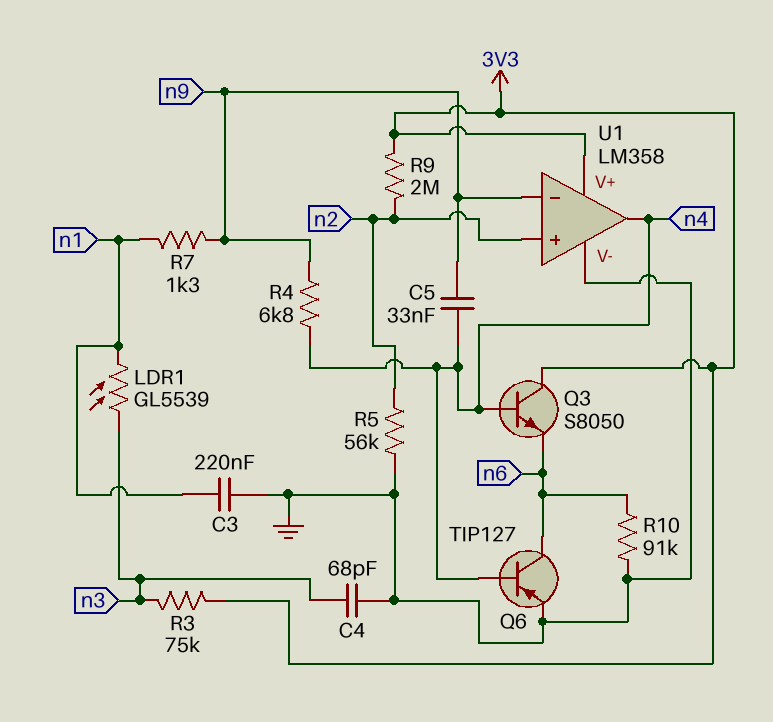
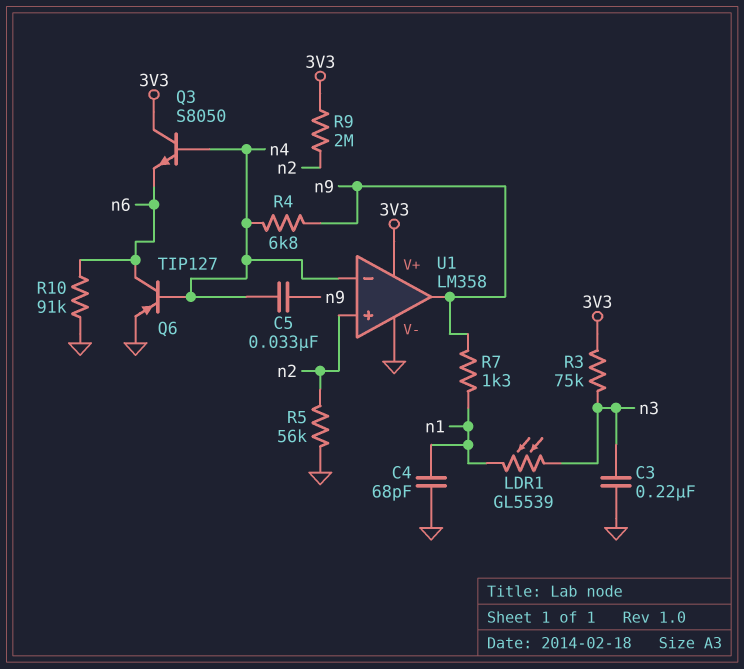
C3: 220nF (GND, n1) -> 220nF (GND, n3)
C4: 68pF (GND, n3) -> 68pF (GND, n1)
U1 pin in-: n9 -> n4
U1 pin out: n4 -> n9

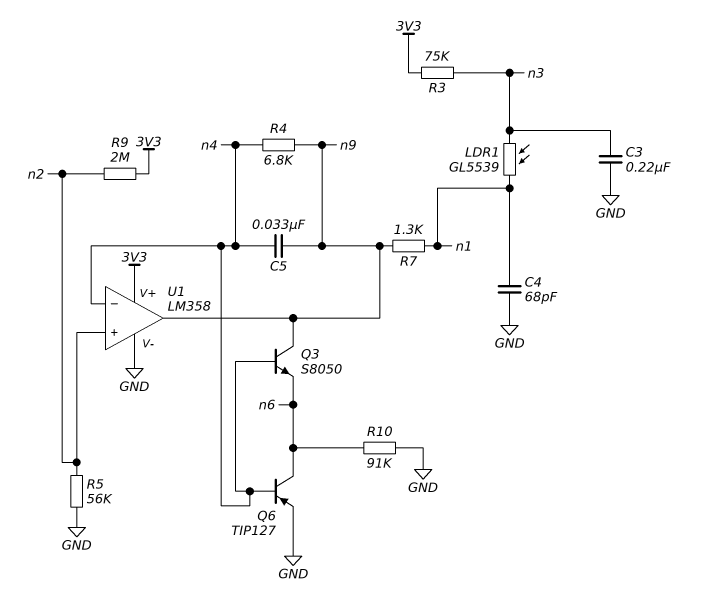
Q3: NPN S8050 (B n4, C 3V3, E n6) -> NPN S8050 (B n4, C n9, E n6)

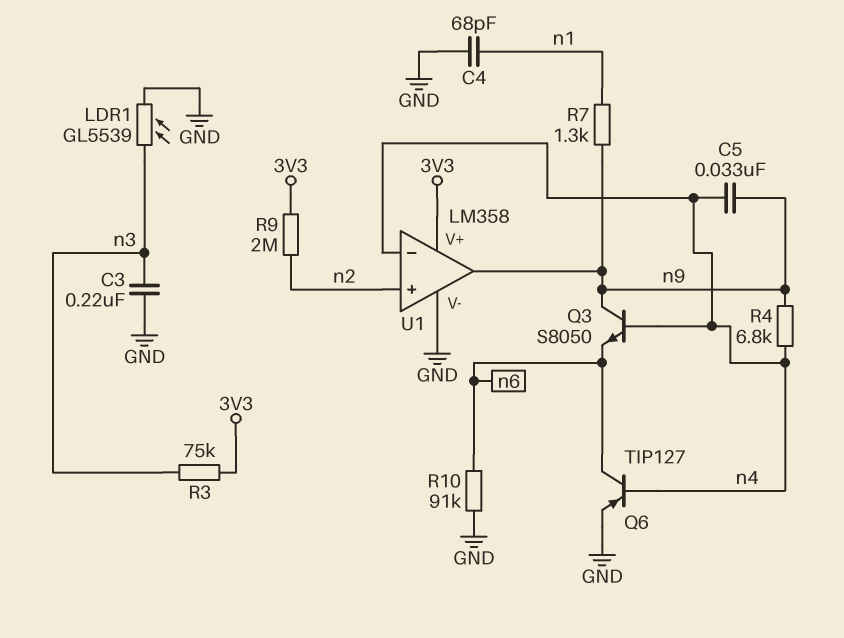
LDR1: GL5539 (n1, n3) -> GL5539 (GND, n3)
R5: 56k (GND, n2) -> none

